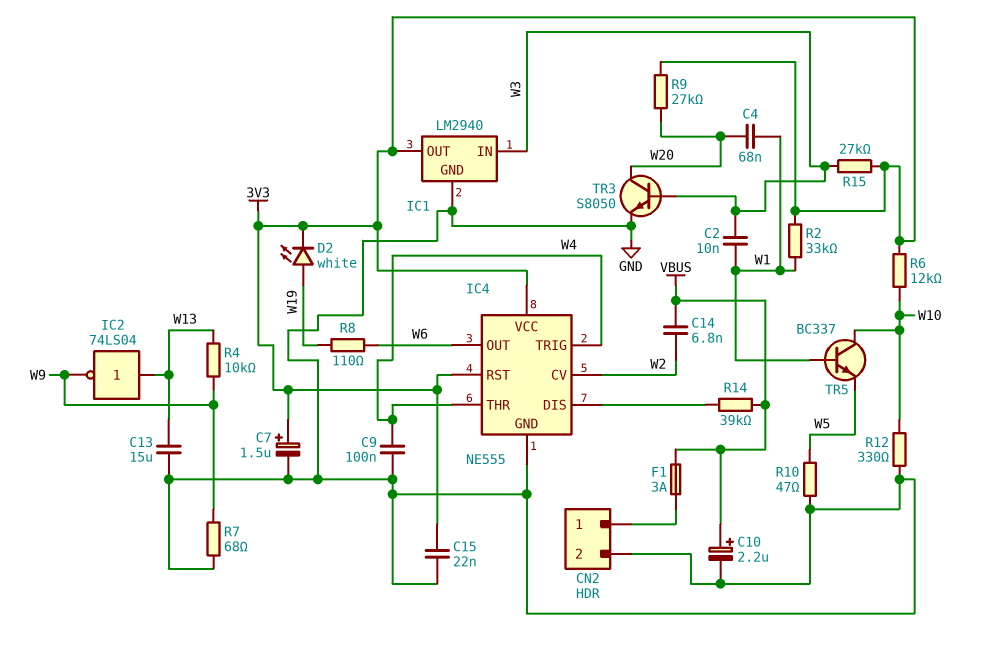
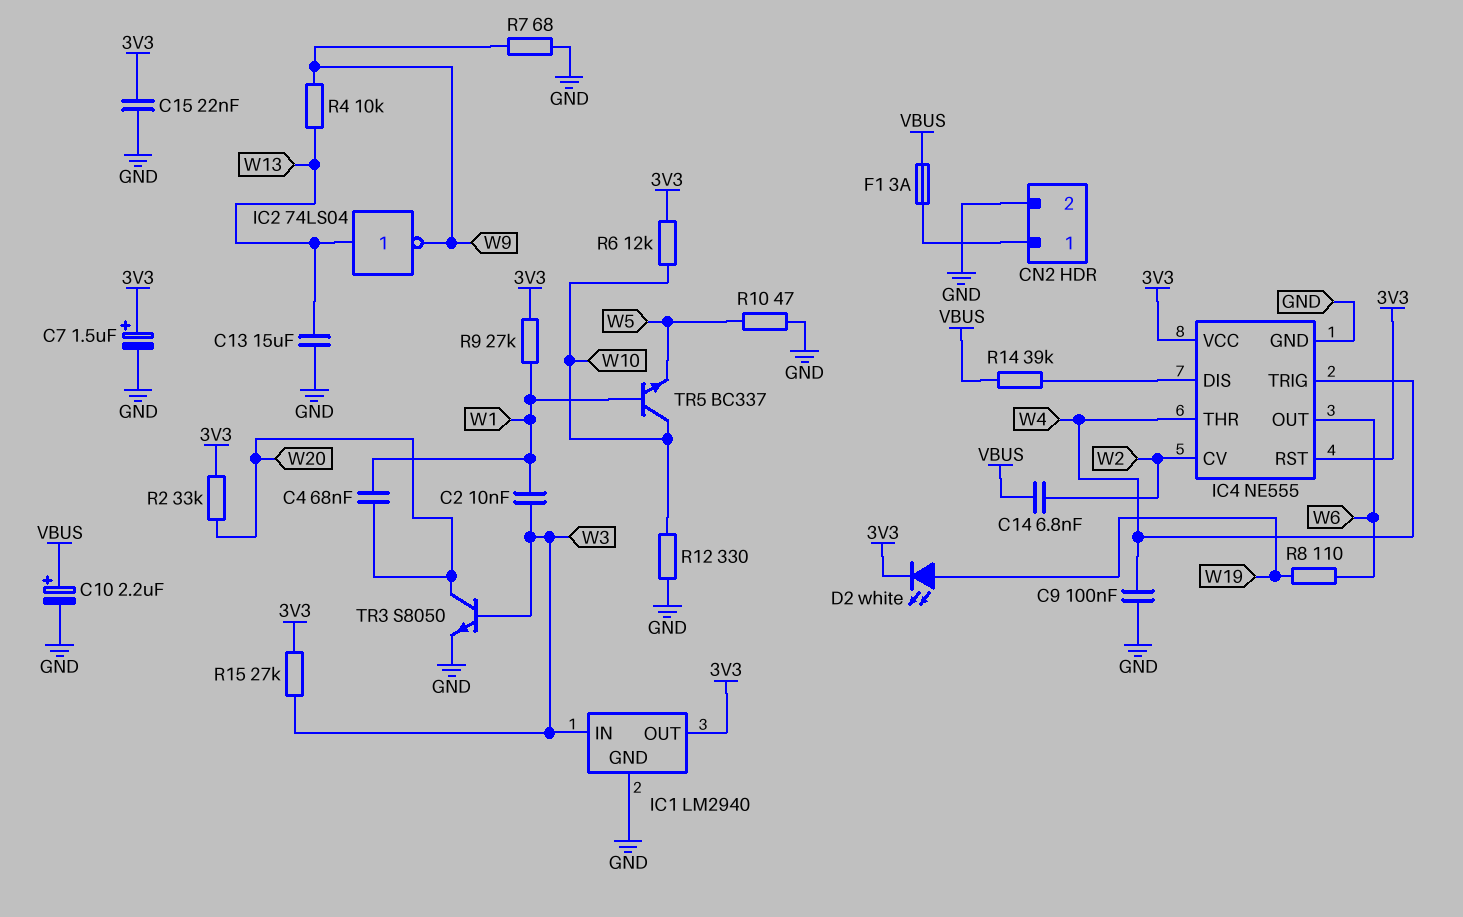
R2: 33k (3V3, W1) -> 33k (3V3, W20)
R9: 27k (3V3, W20) -> 27k (3V3, W1)

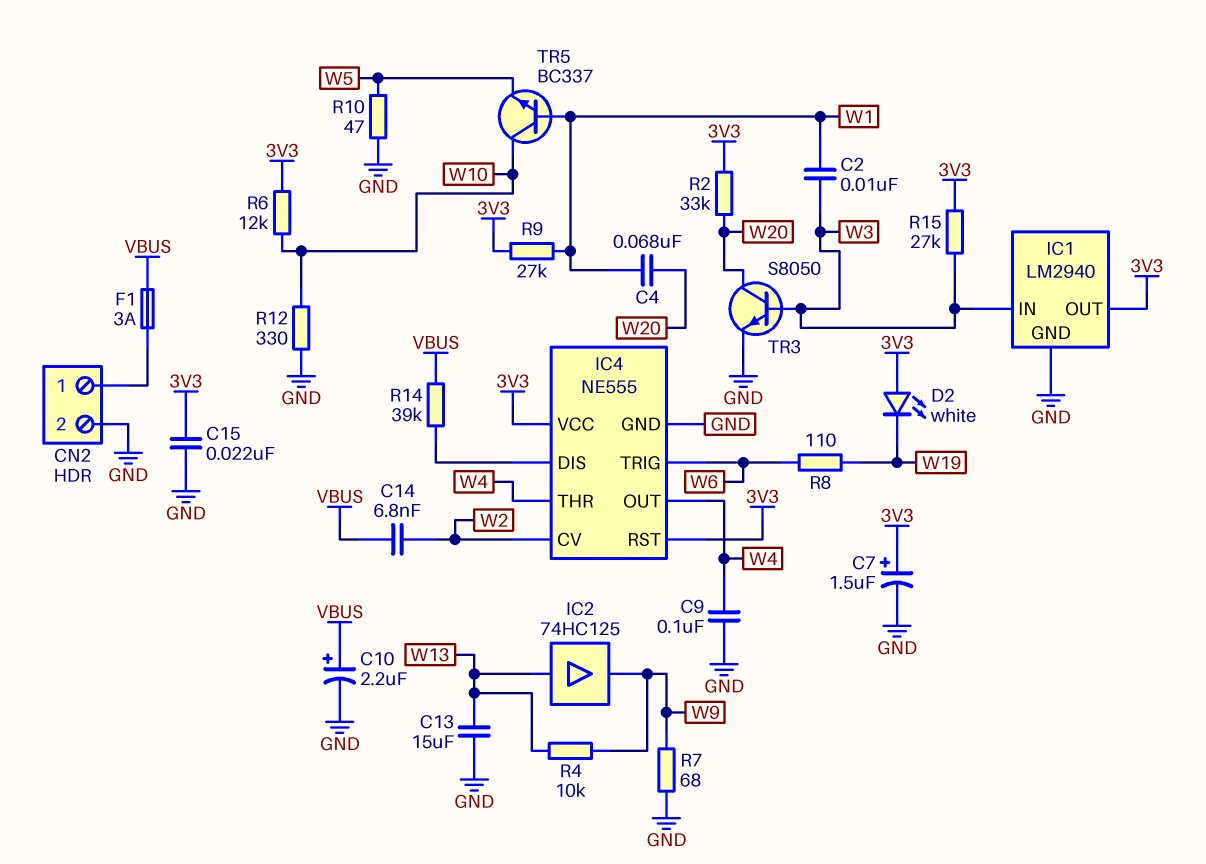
D2: LED white (A W19, K 3V3) -> LED white (A 3V3, K W19)
IC2: NOT 74LS04 (in W13, out W9) -> buffer 74HC125 (in W13, out W9)
IC4 pin OUT: W6 -> W4
IC4 pin TRIG: W4 -> W6

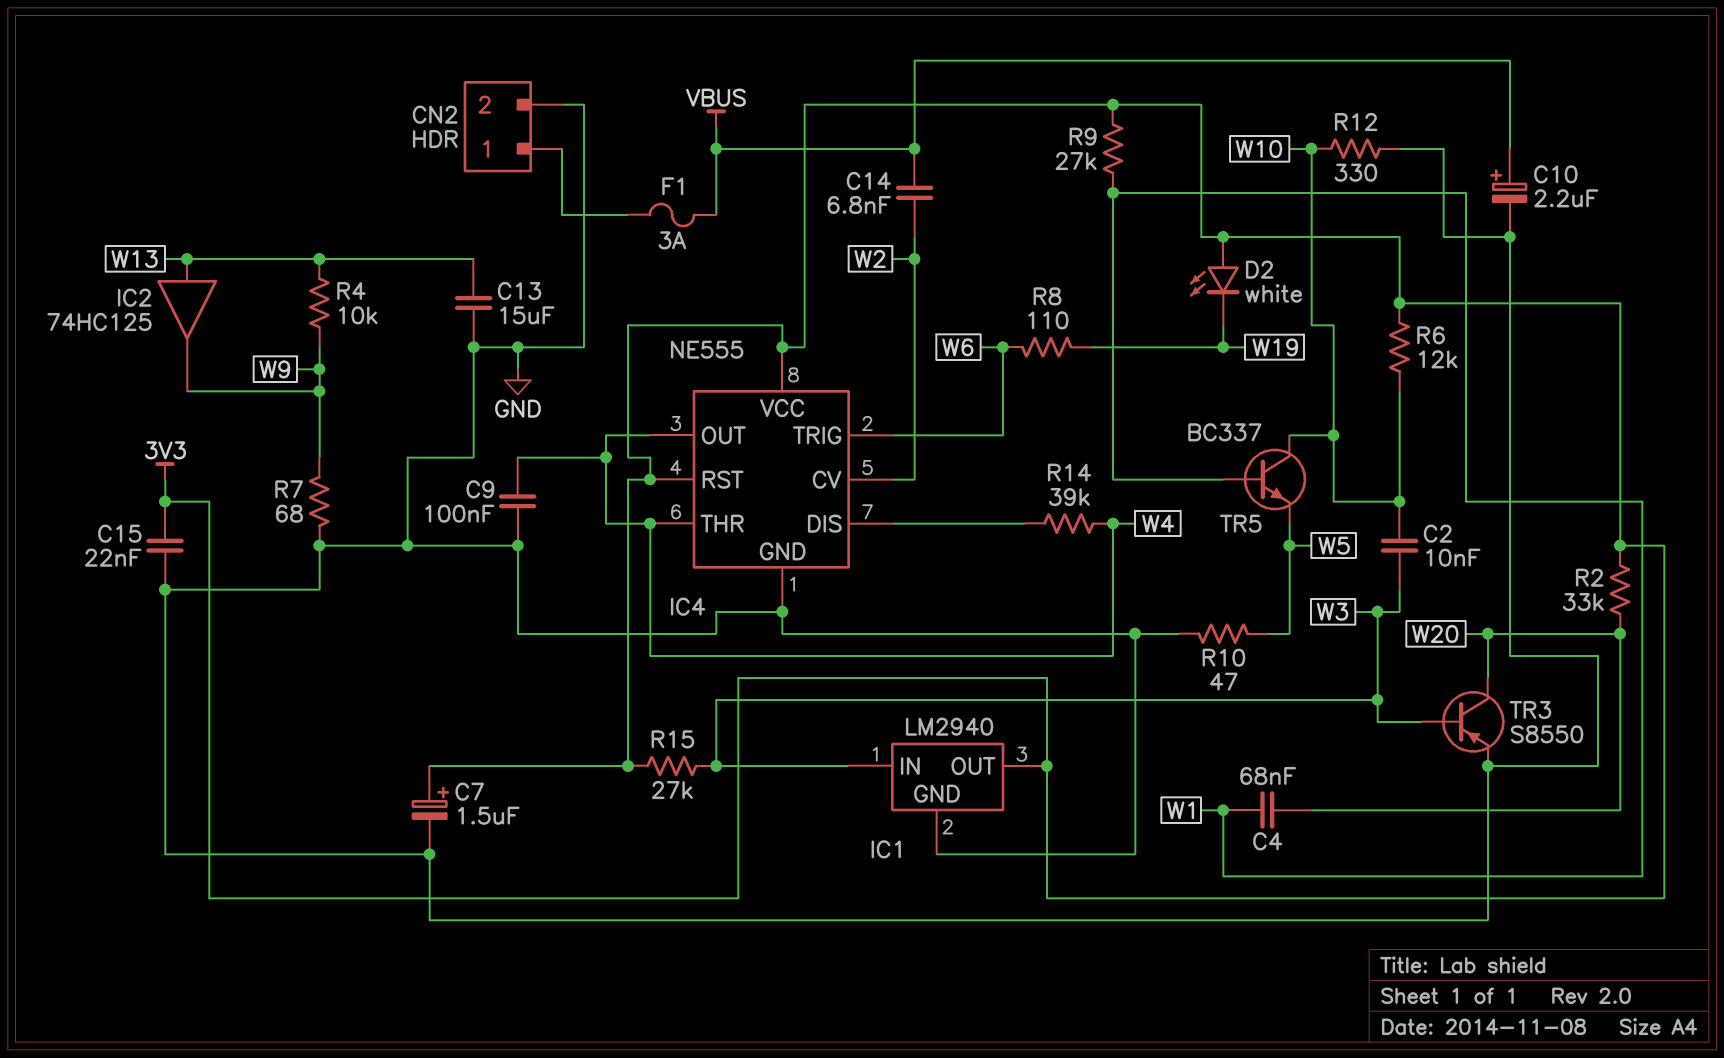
C2: 10nF (W1, W3) -> 10nF (W3, W10)
R14: 39k (IC4/DIS, VBUS) -> 39k (IC4/DIS, W4)
TR3: NPN S8050 (B W3, C W20, E GND) -> PNP S8550 (B W3, C W20, E GND)

